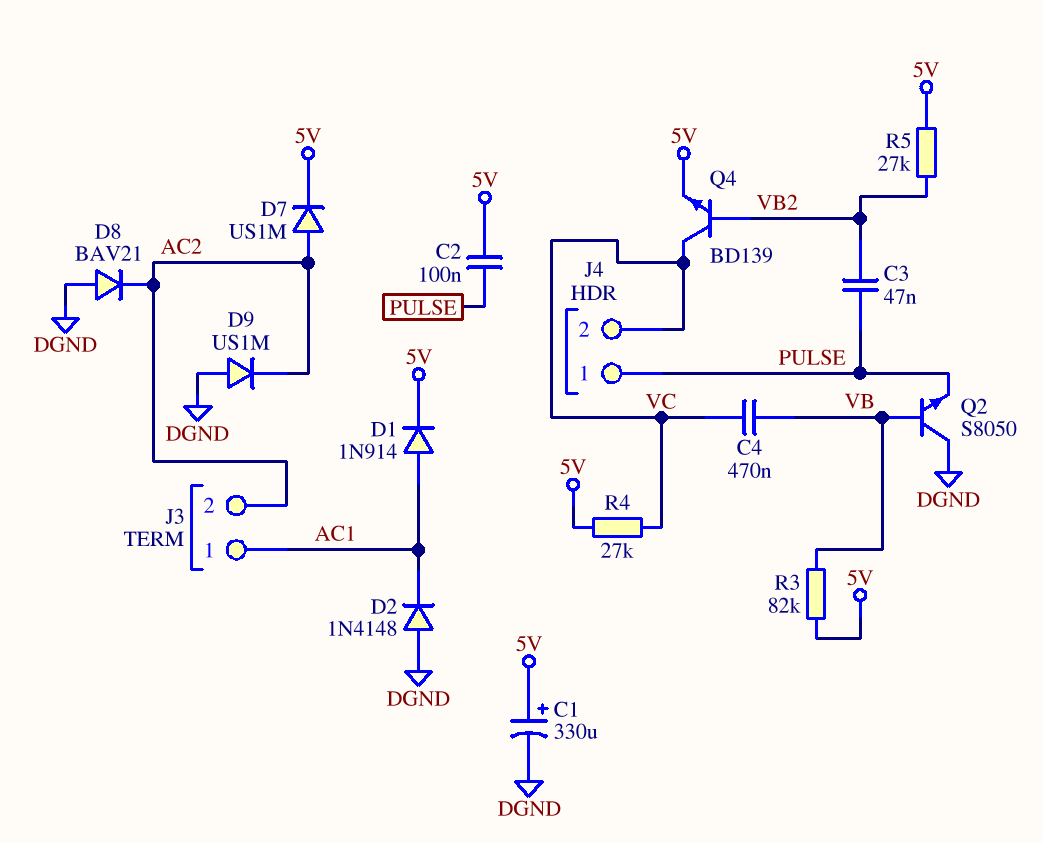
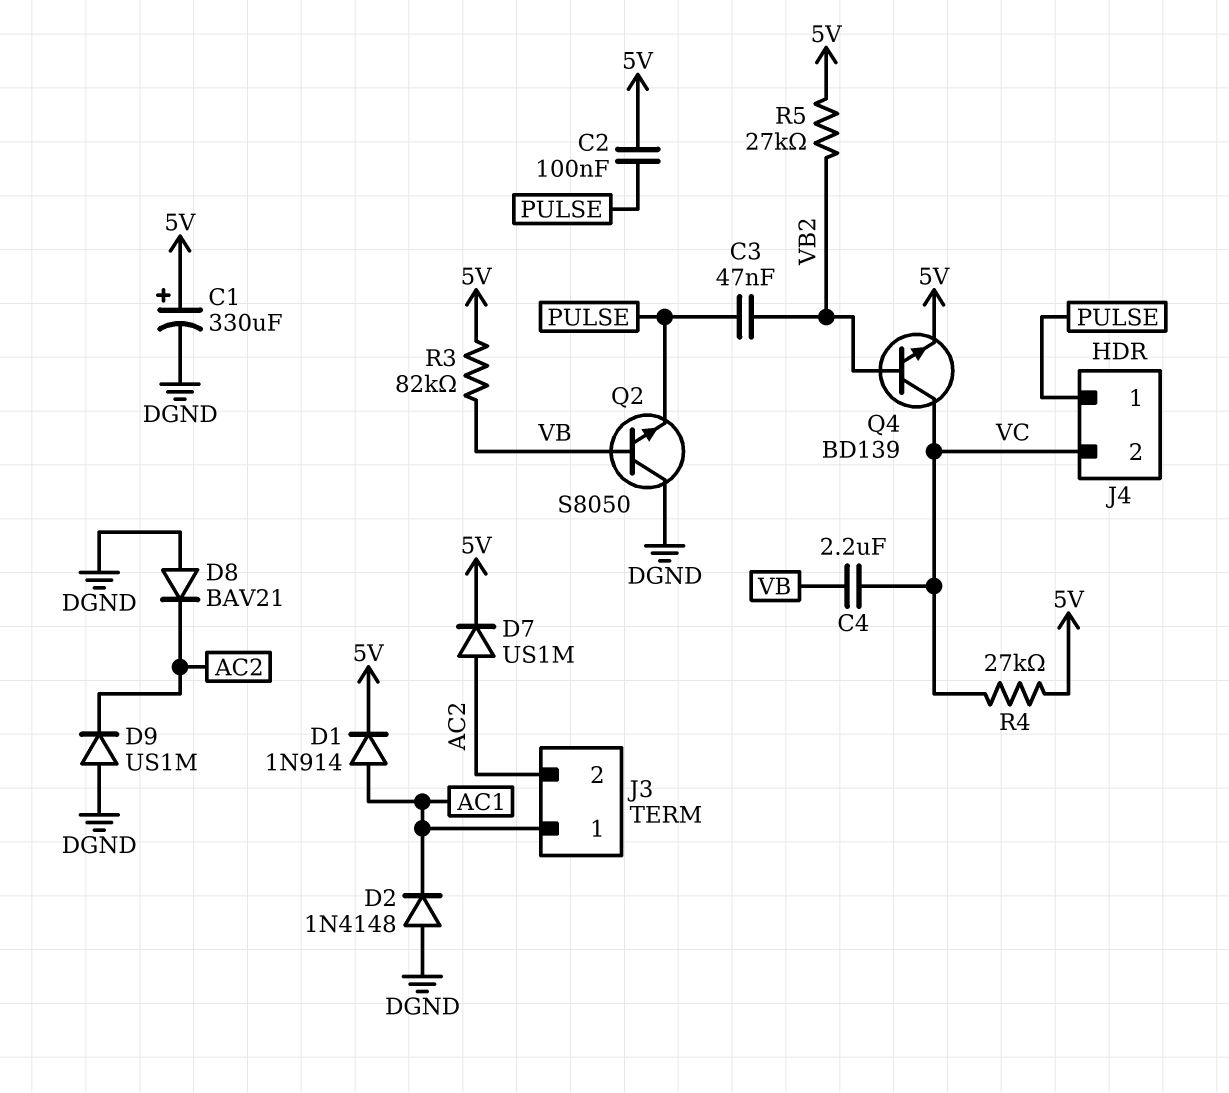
C4: 470nF (VB, VC) -> 2.2uF (VB, VC)

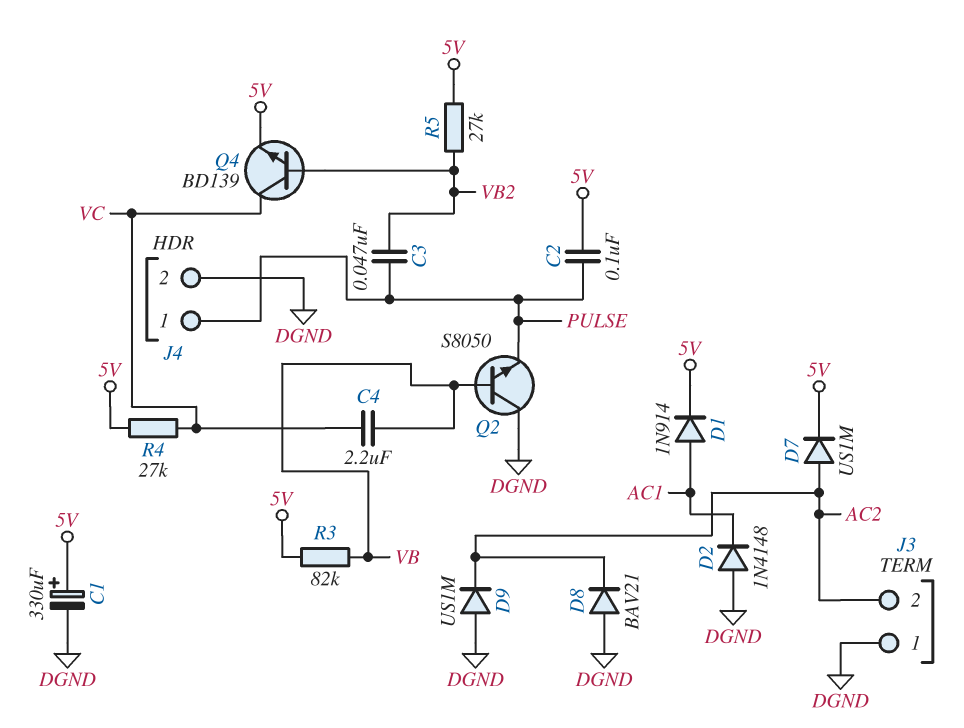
J3 pin 1: AC1 -> DGND
J4 pin 2: VC -> DGND

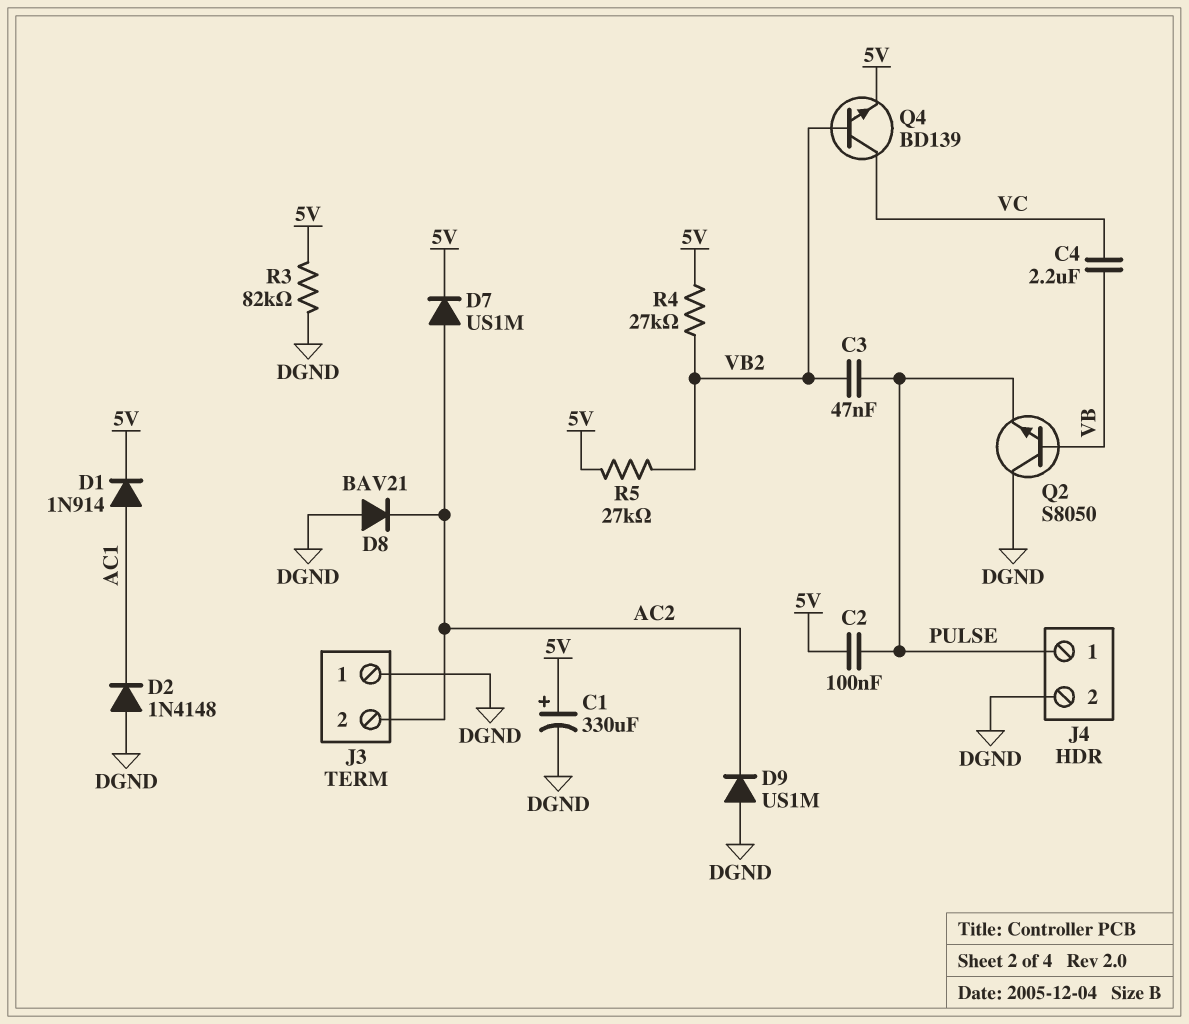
R3: 82k (5V, VB) -> 82k (5V, DGND)
R4: 27k (5V, VC) -> 27k (5V, VB2)

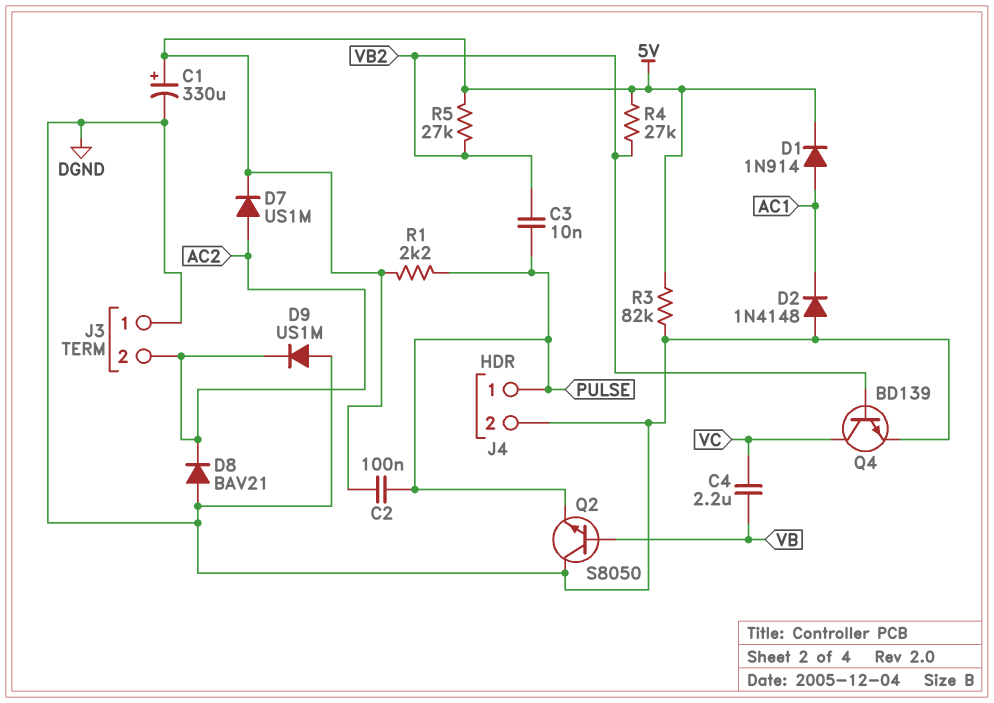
C3: 47nF (PULSE, VB2) -> 10nF (PULSE, VB2)
Q4: NPN BD139 (B VB2, C VC, E 5V) -> NPN BD139 (B VB2, C VC, E DGND)
R1: none -> 2.2k (5V, PULSE)

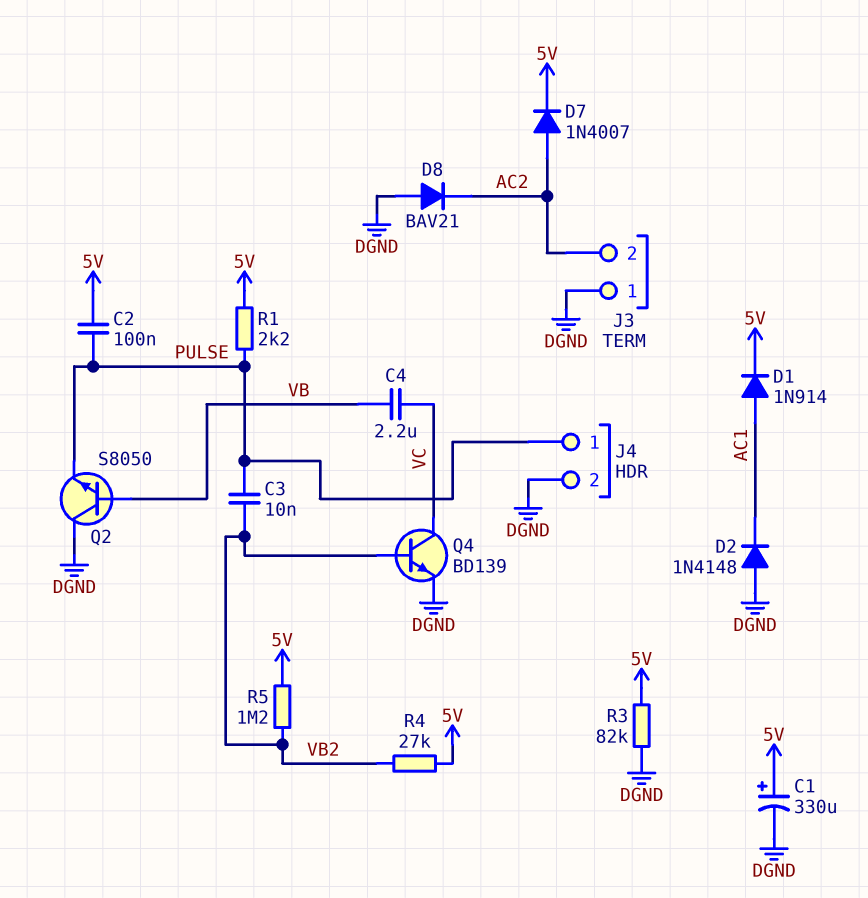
D7: diode US1M (A AC2, K 5V) -> diode 1N4007 (A AC2, K 5V)
D9: diode US1M (A DGND, K AC2) -> none
R5: 27k (5V, VB2) -> 1.2M (5V, VB2)

